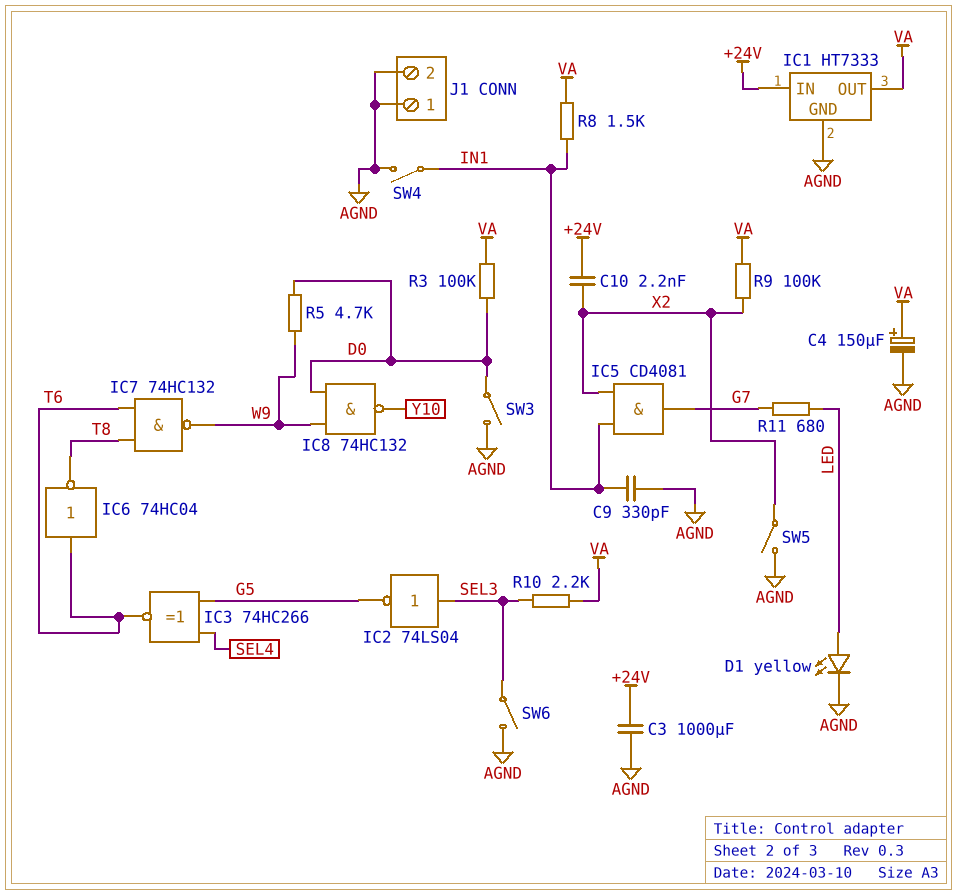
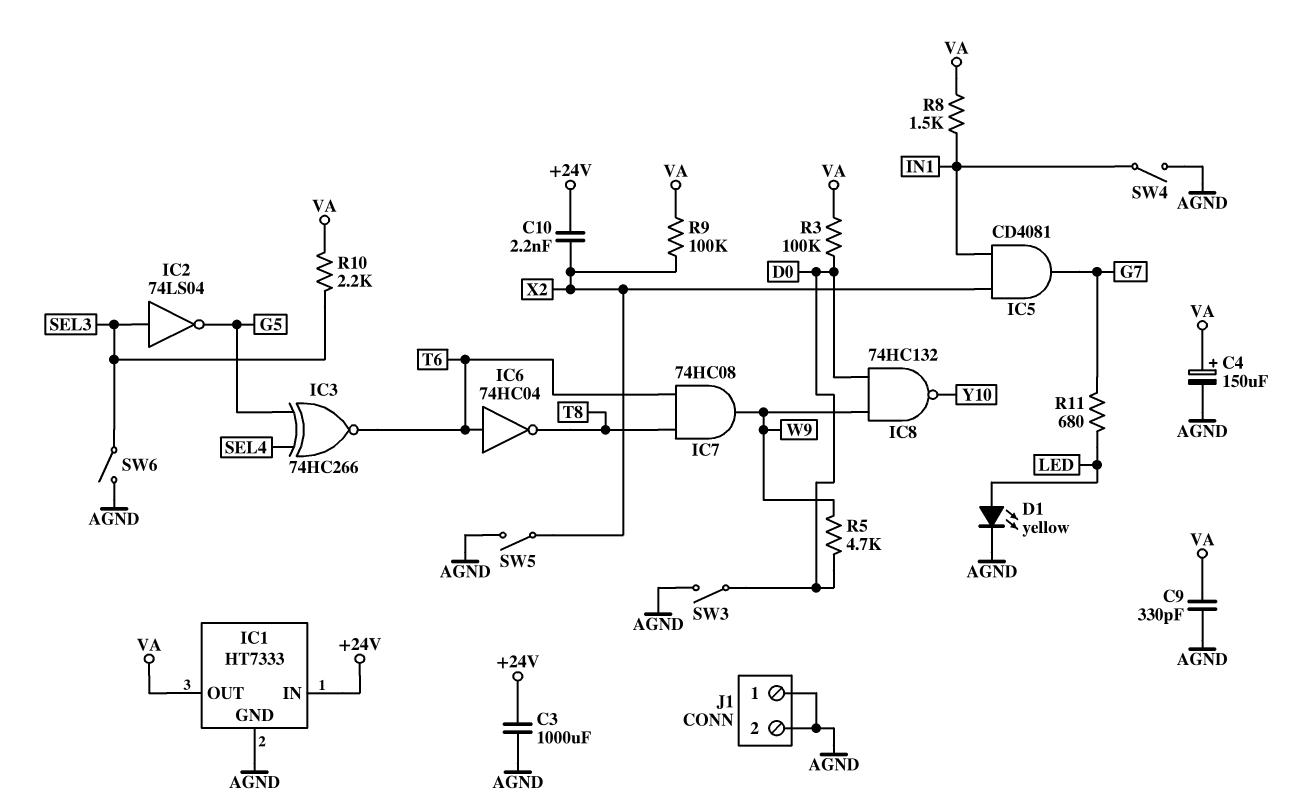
C9: 330pF (AGND, IN1) -> 330pF (AGND, VA)
IC7: NAND 74HC132 (in T6, in T8, out W9) -> AND 74HC08 (in T6, in T8, out W9)

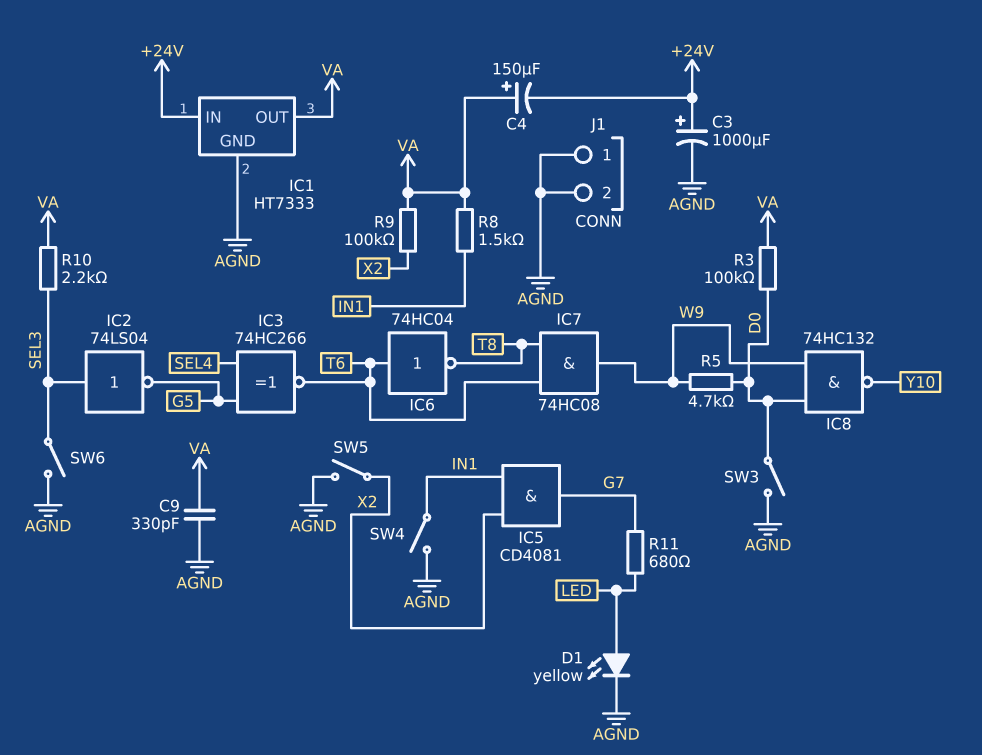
C3: 1000uF (+24V, AGND) -> 1000uF (plus +24V, minus AGND)
C4: 150uF (plus VA, minus AGND) -> 150uF (plus VA, minus +24V)
C10: 2.2nF (+24V, X2) -> none

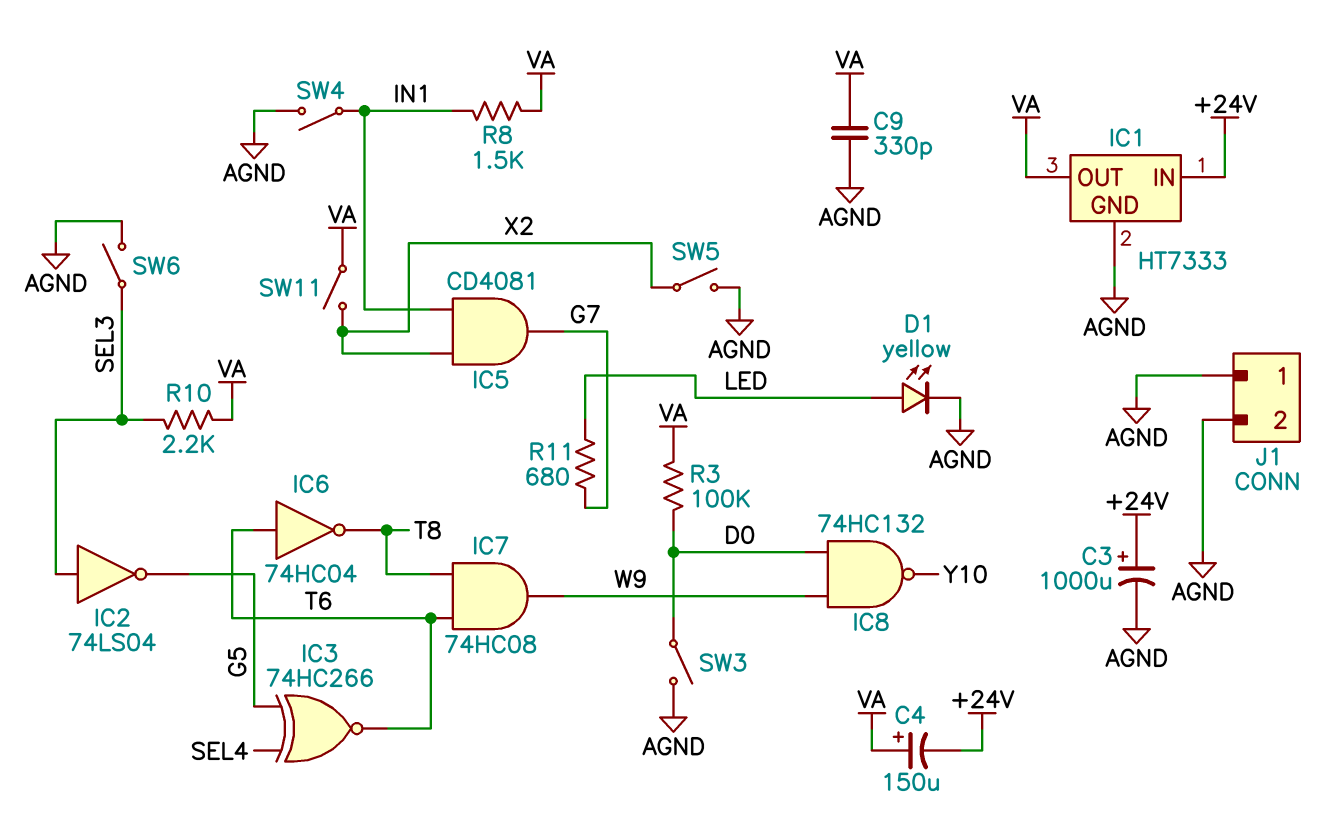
R5: 4.7k (D0, W9) -> none
R9: 100k (VA, X2) -> none
SW11: none -> switch (VA, X2)

